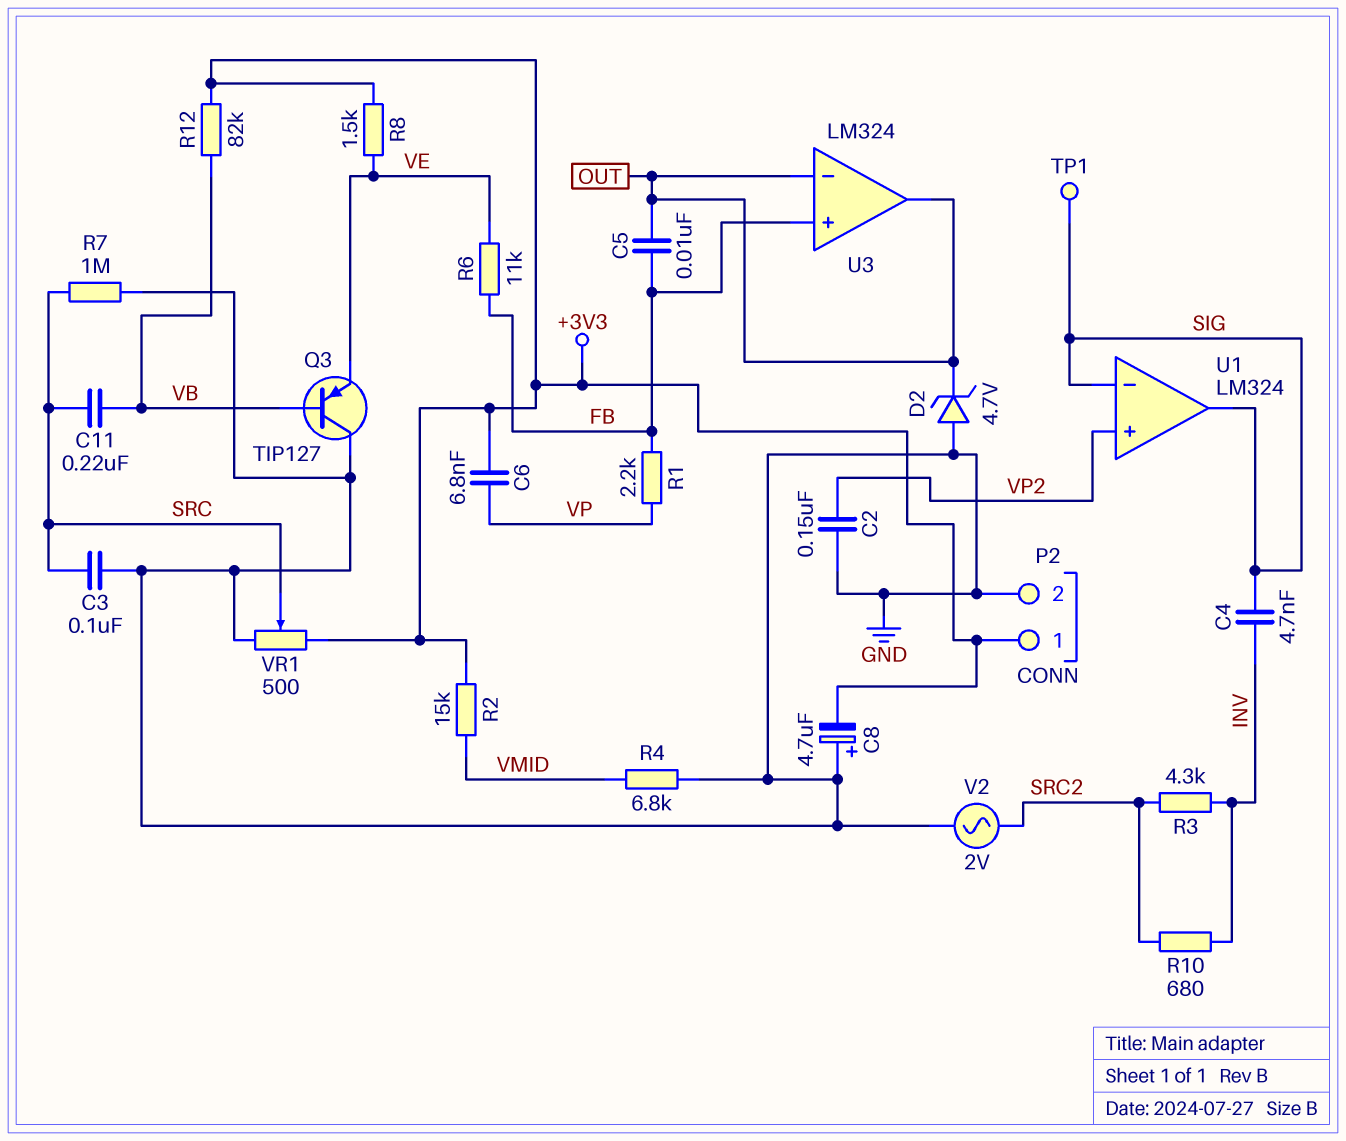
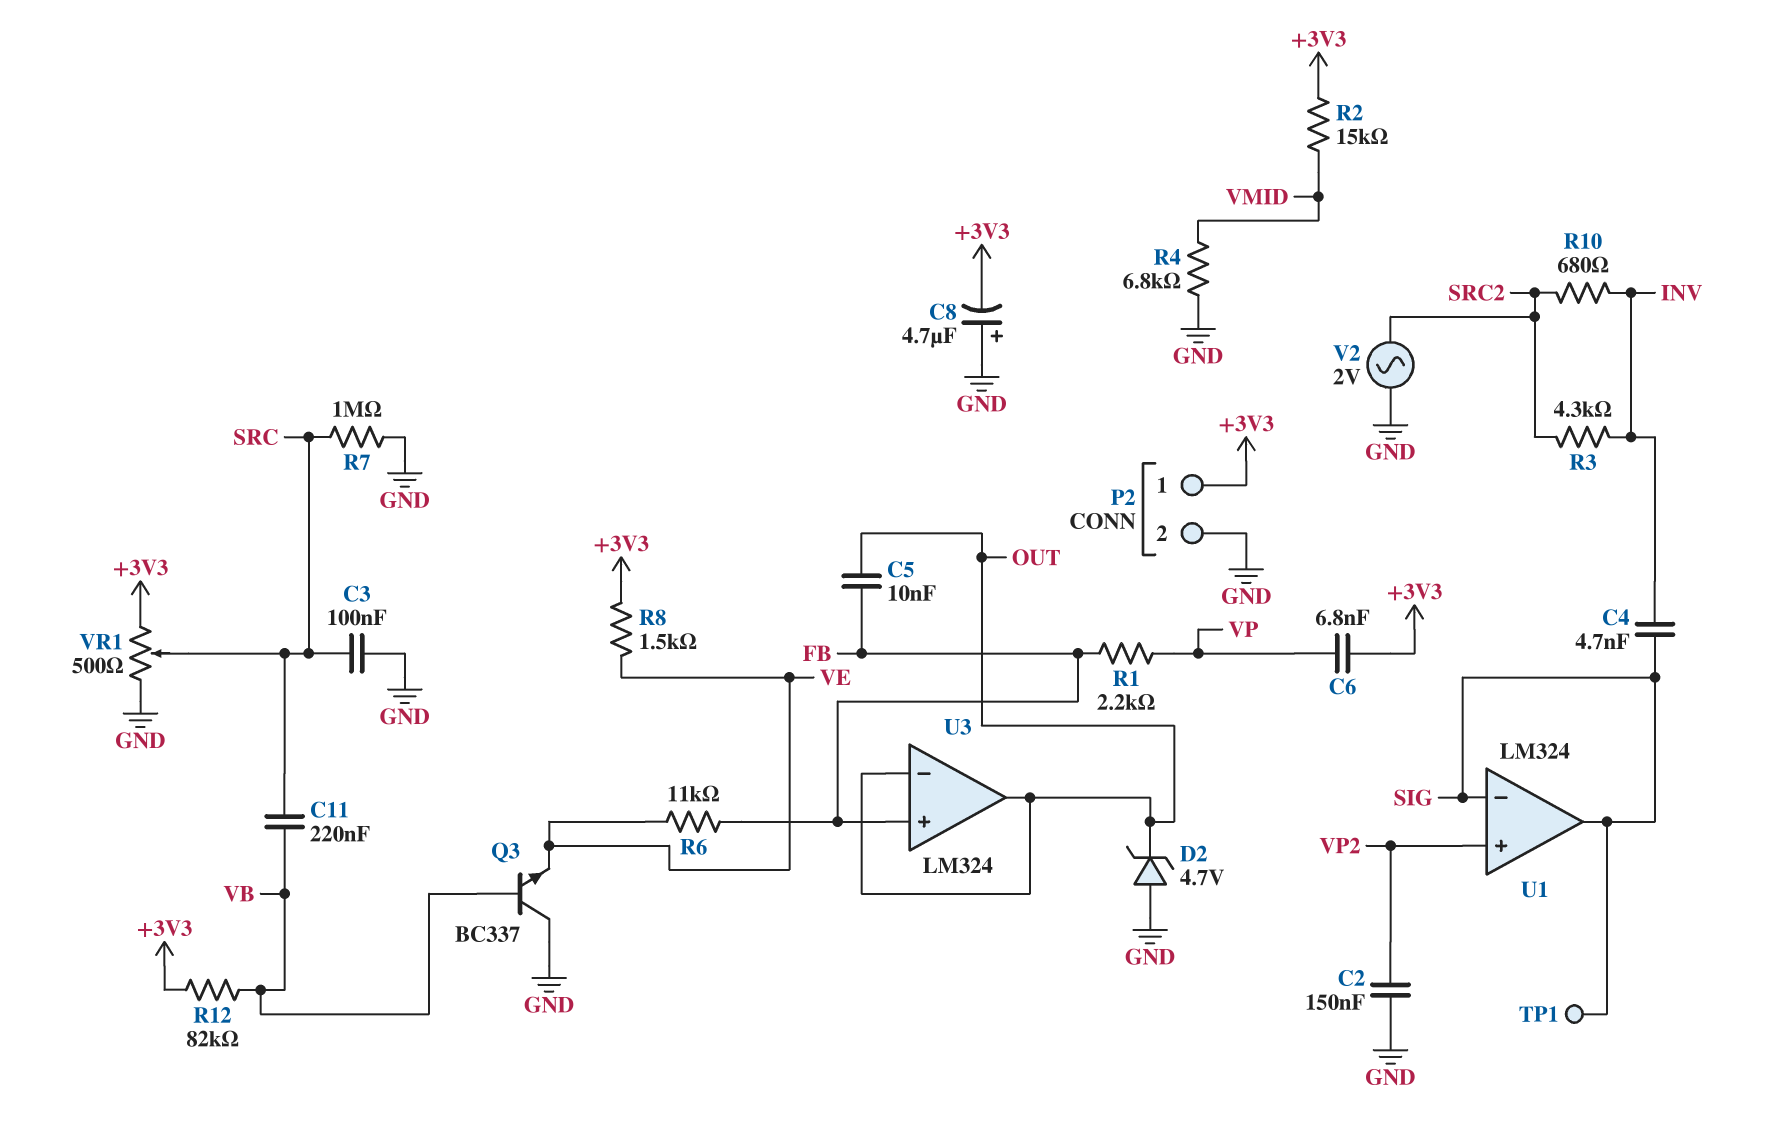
Q3: PNP TIP127 (B VB, C GND, E VE) -> NPN BC337 (B VB, C GND, E VE)

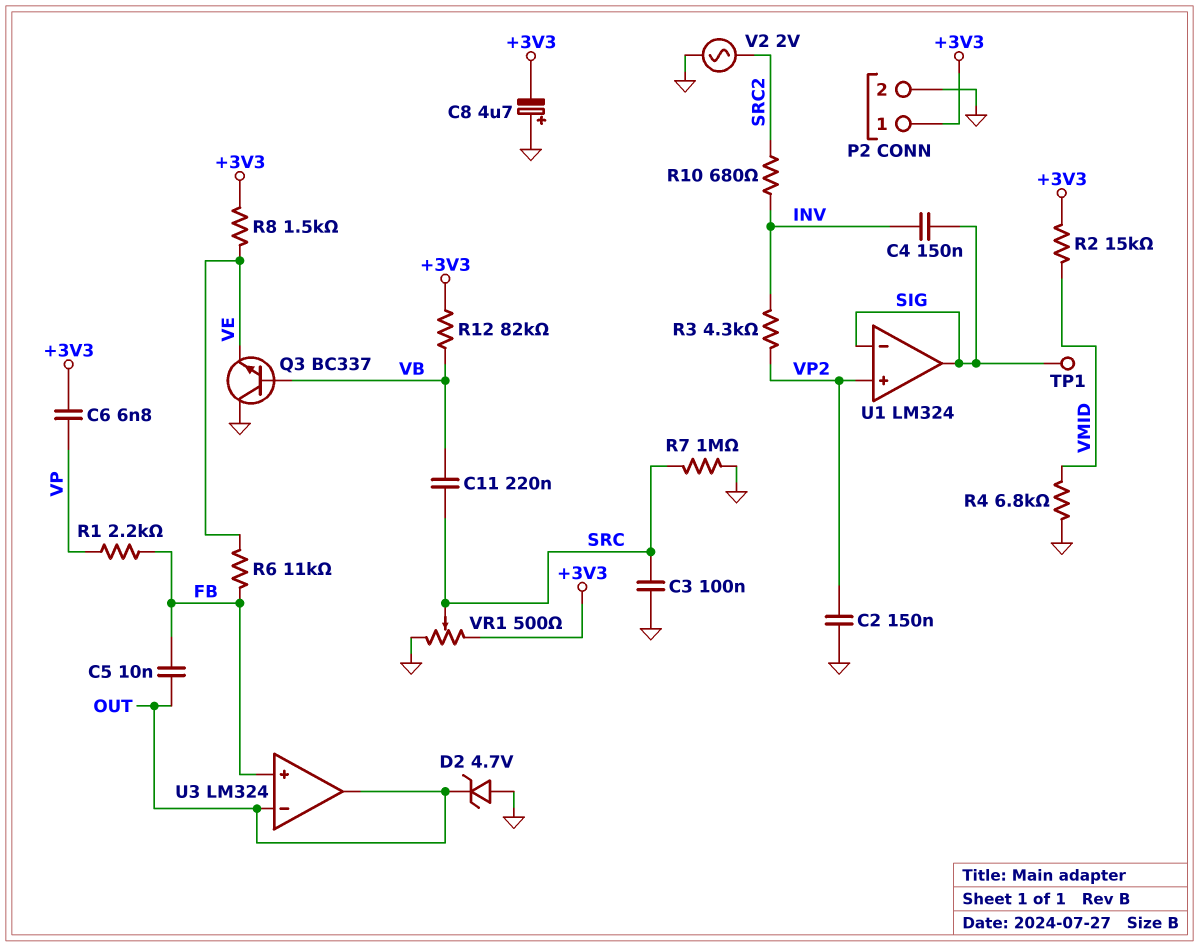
C4: 4.7nF (INV, SIG) -> 150nF (INV, SIG)
R3: 4.3k (INV, SRC2) -> 4.3k (INV, VP2)

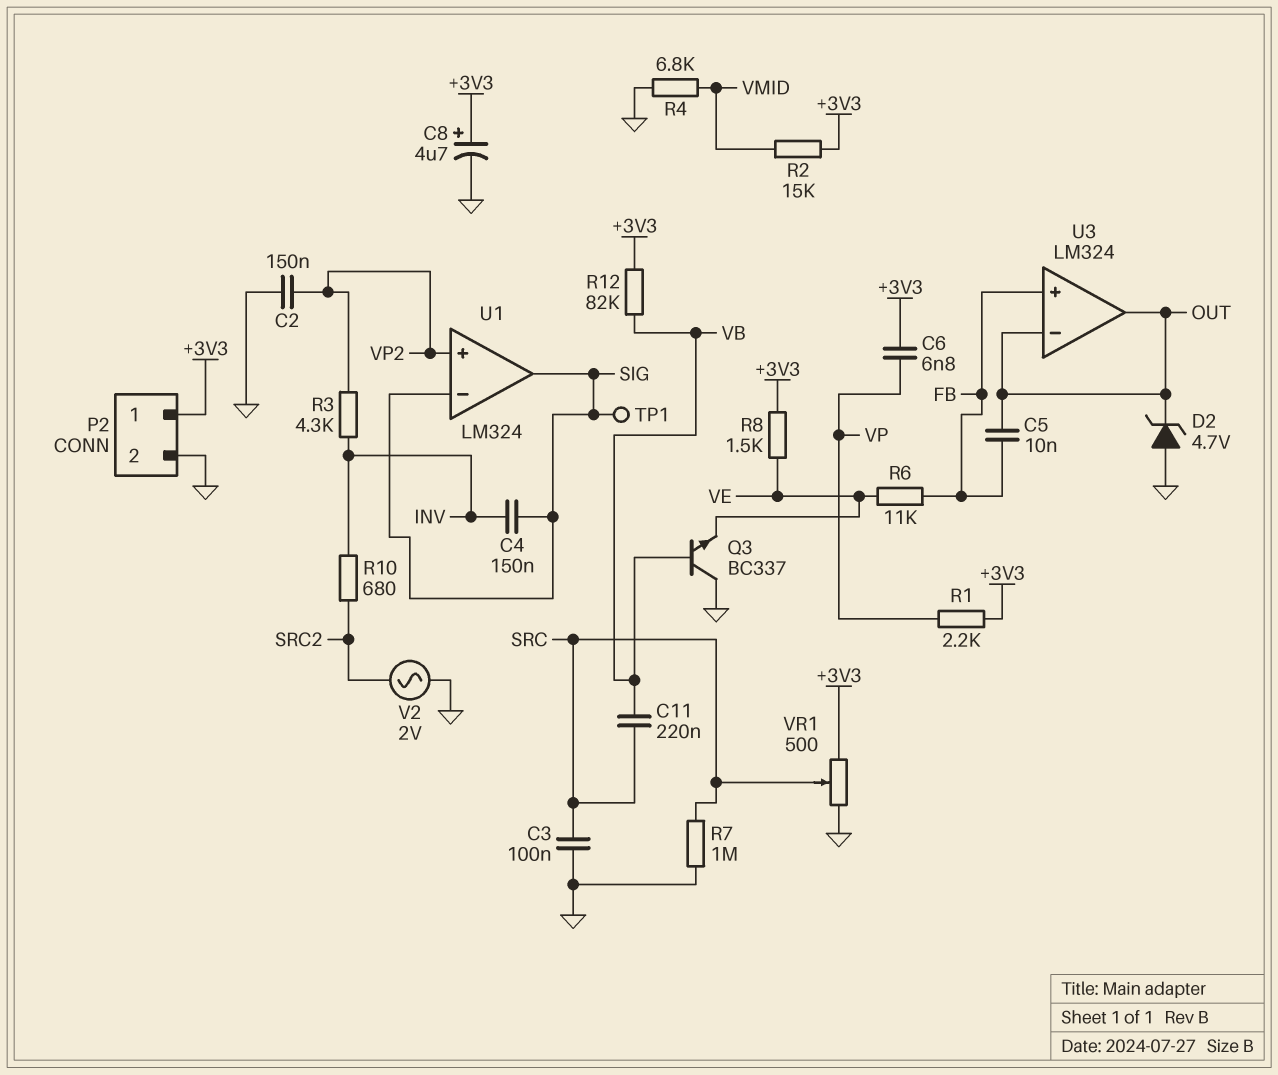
C8: 4.7uF (plus GND, minus +3V3) -> 4.7uF (plus +3V3, minus GND)
R1: 2.2k (FB, VP) -> 2.2k (+3V3, VP)

